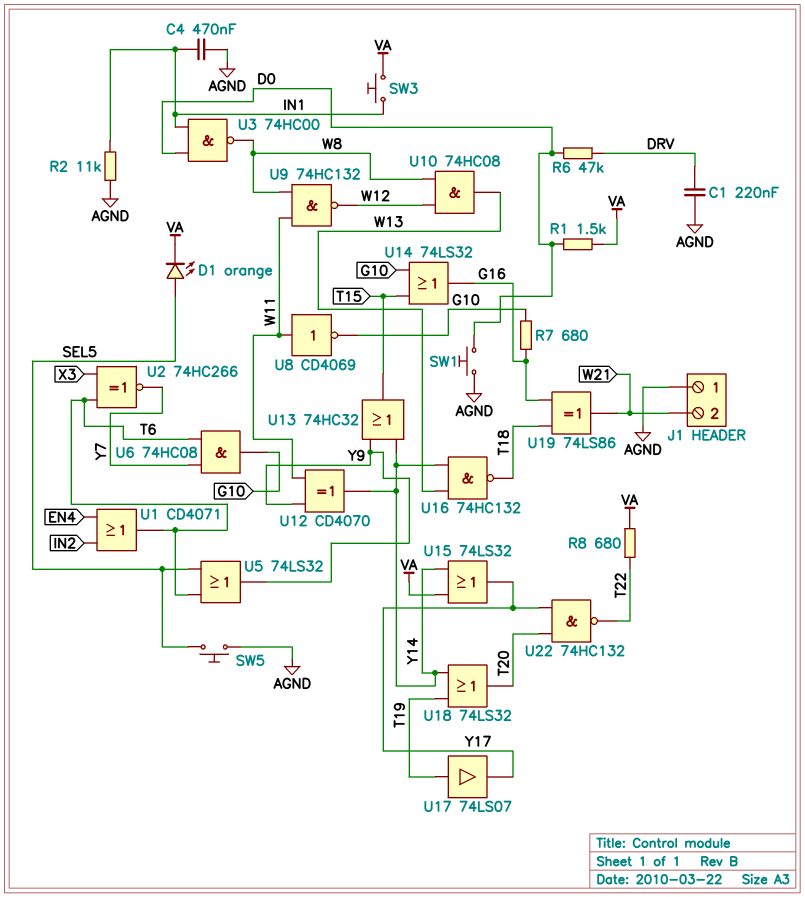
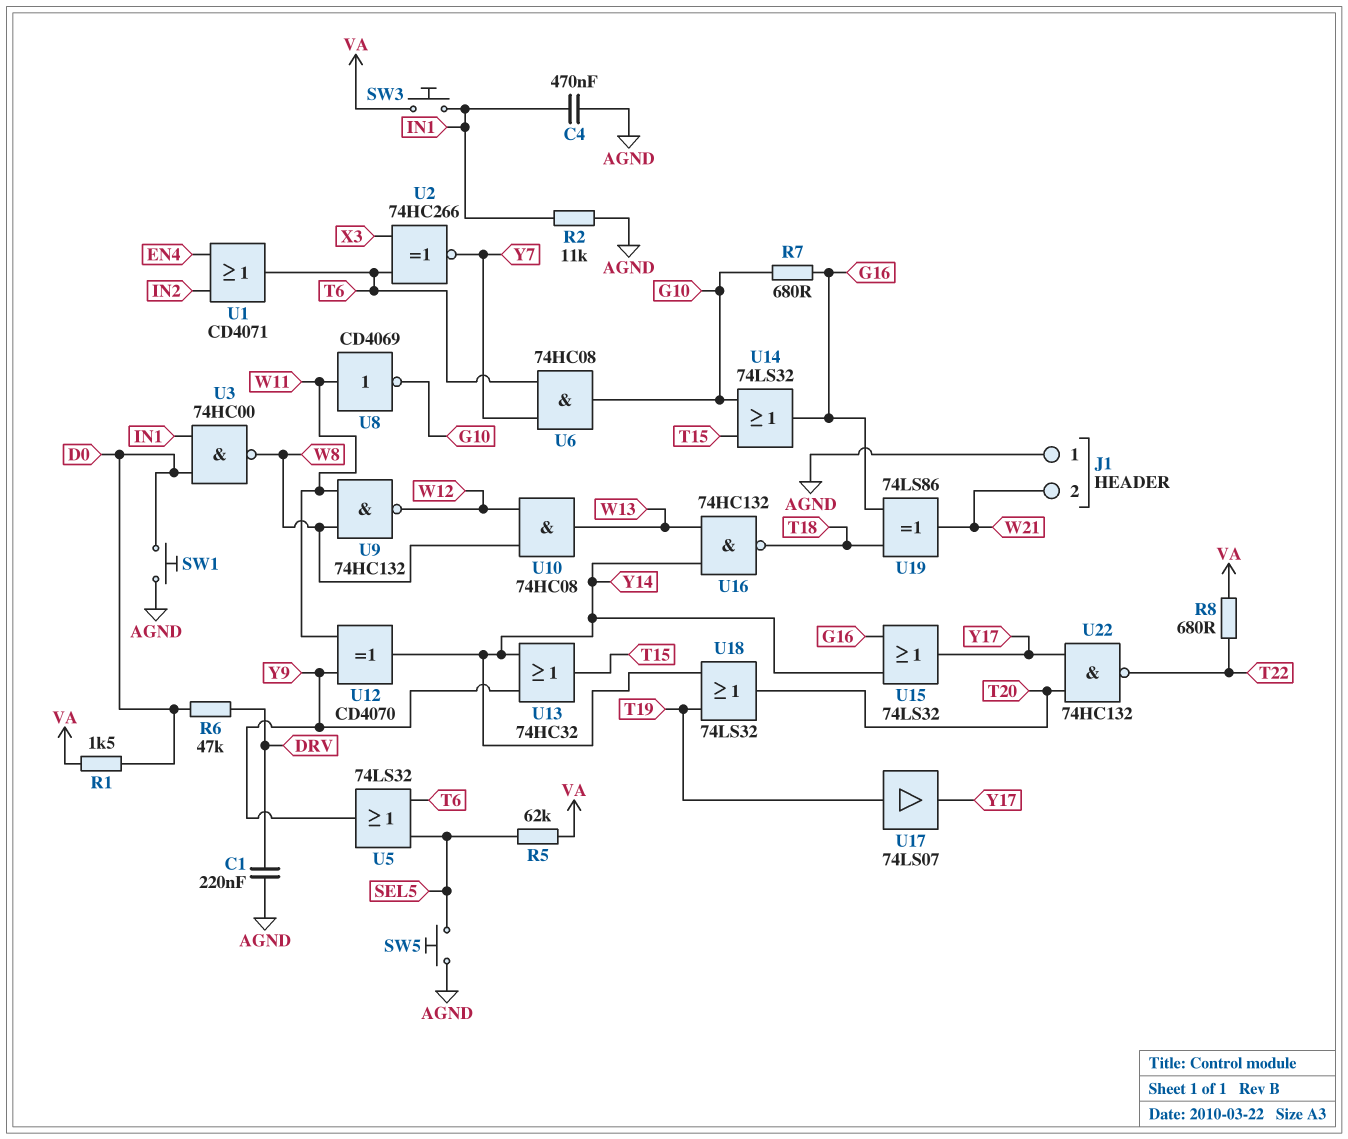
D1: LED orange (A SEL5, K VA) -> none
R5: none -> 62k (SEL5, VA)
U15: OR 74LS32 (in VA, in Y14, out Y17) -> OR 74LS32 (in G16, in Y14, out Y17)

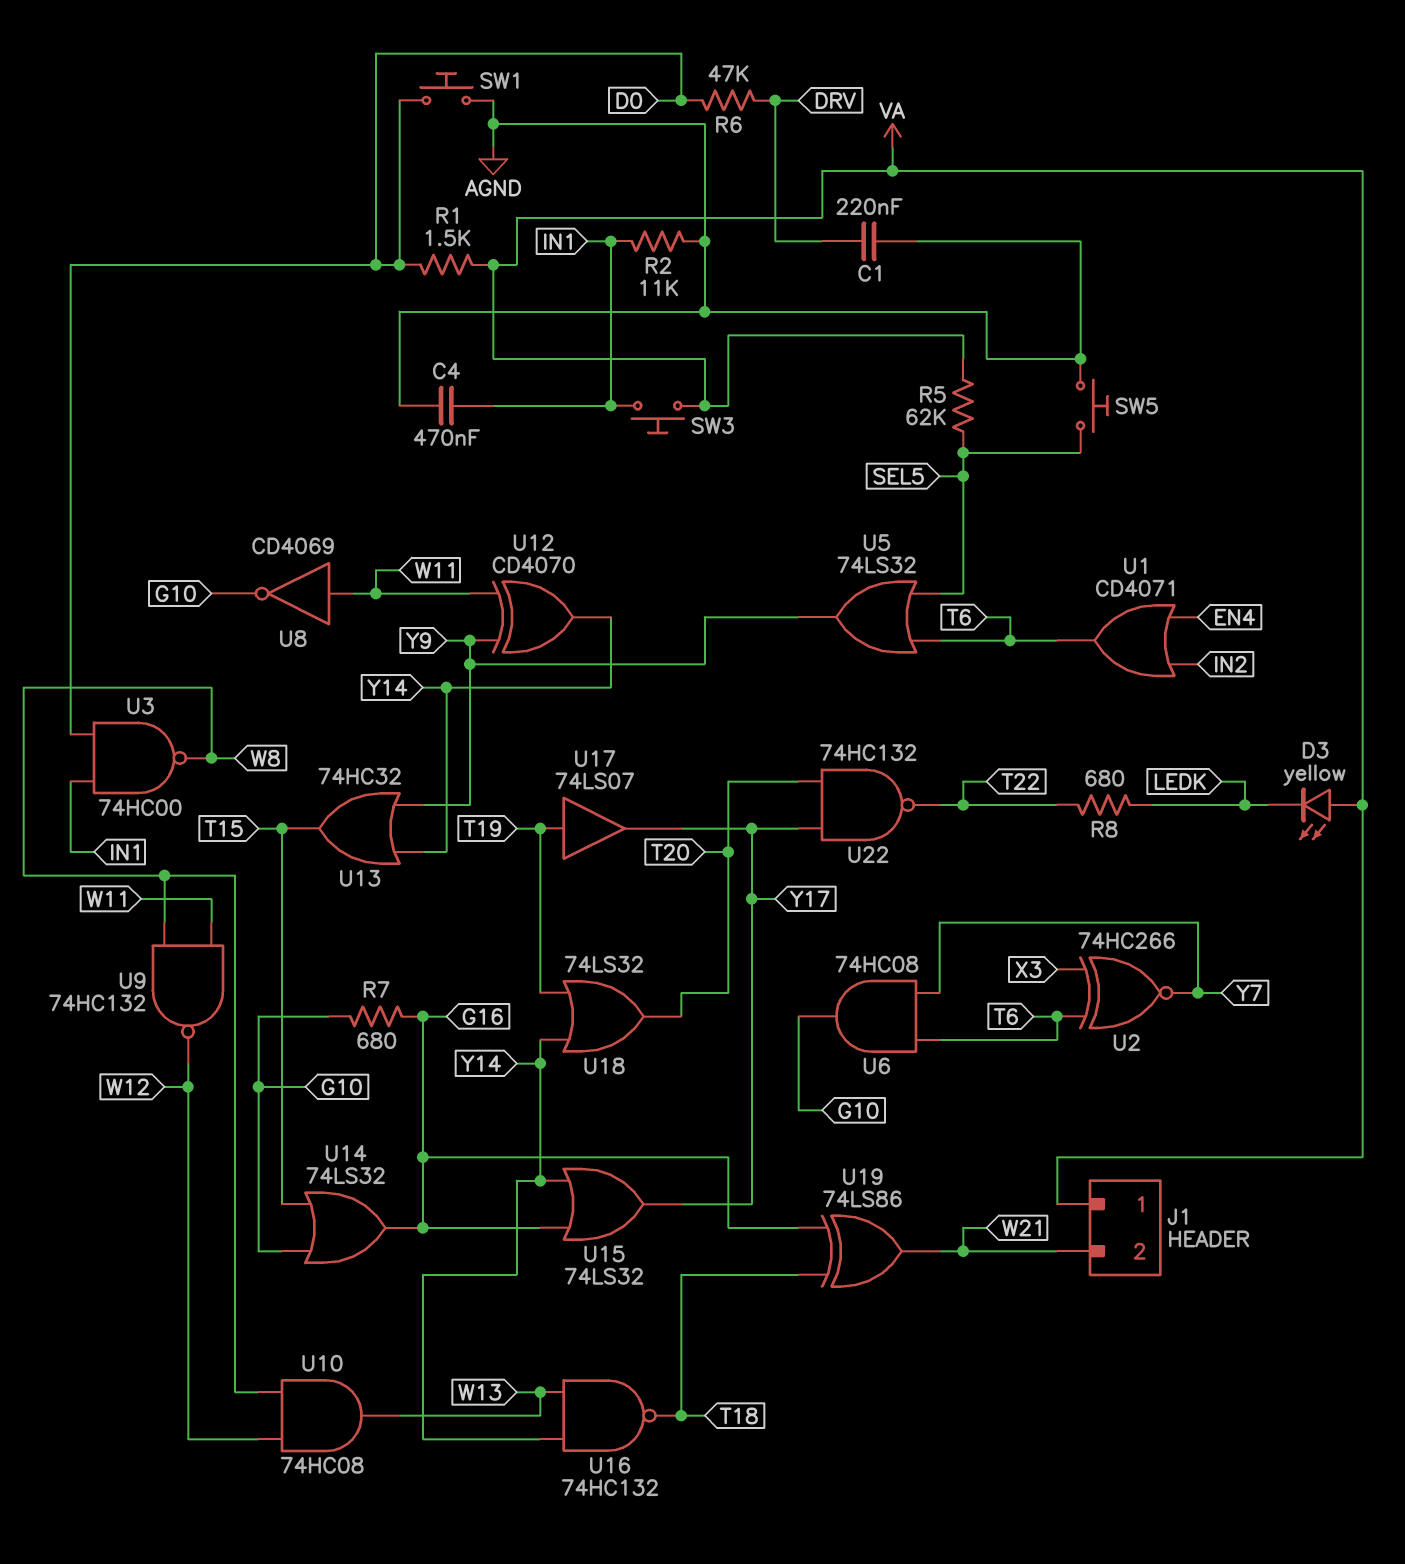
D3: none -> LED yellow (A VA, K LEDK)
J1 pin 1: AGND -> VA
R8: 680 (T22, VA) -> 680 (LEDK, T22)

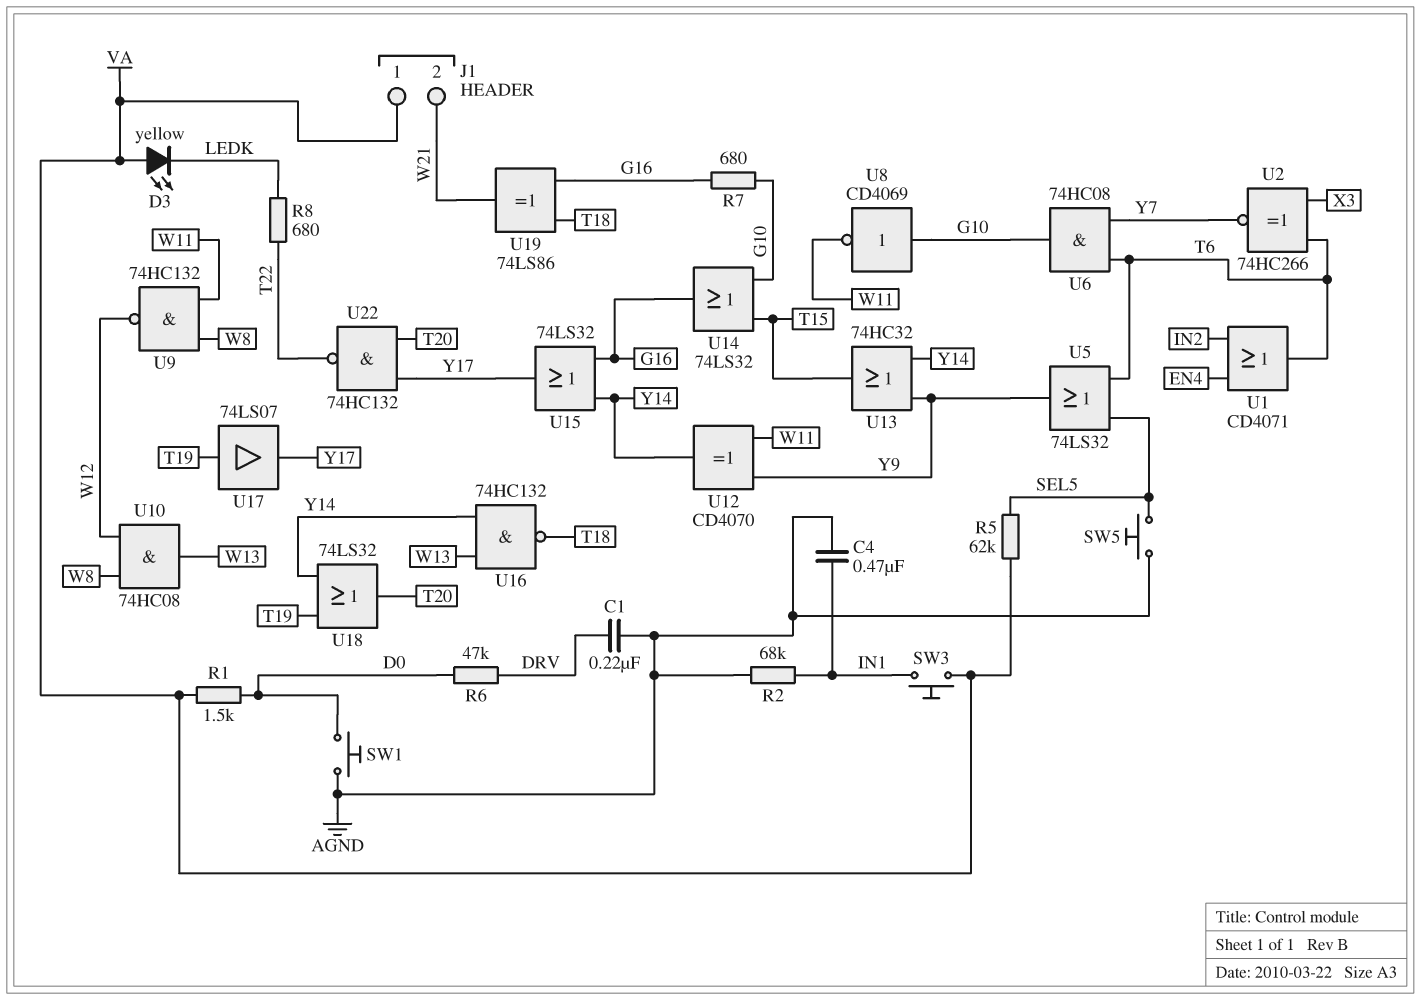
R2: 11k (AGND, IN1) -> 68k (AGND, IN1)
U3: NAND 74HC00 (in D0, in IN1, out W8) -> none
U8: NOT CD4069 (in W11, out G10) -> NOT CD4069 (in G10, out W11)

